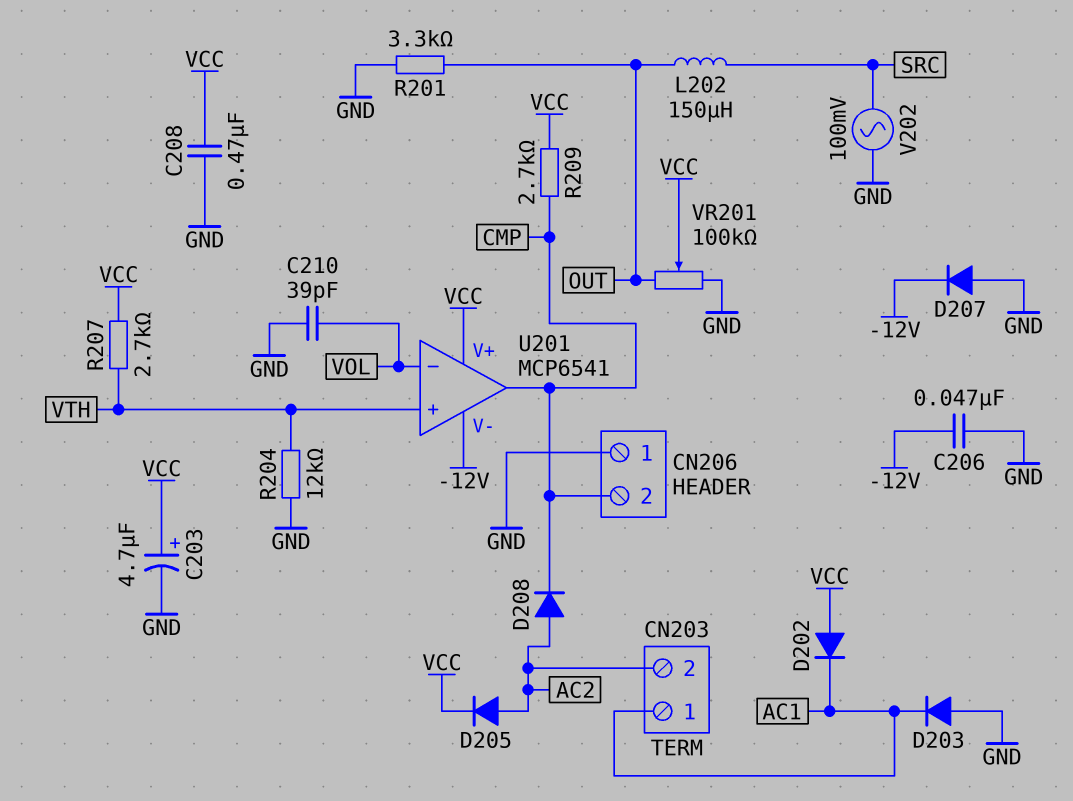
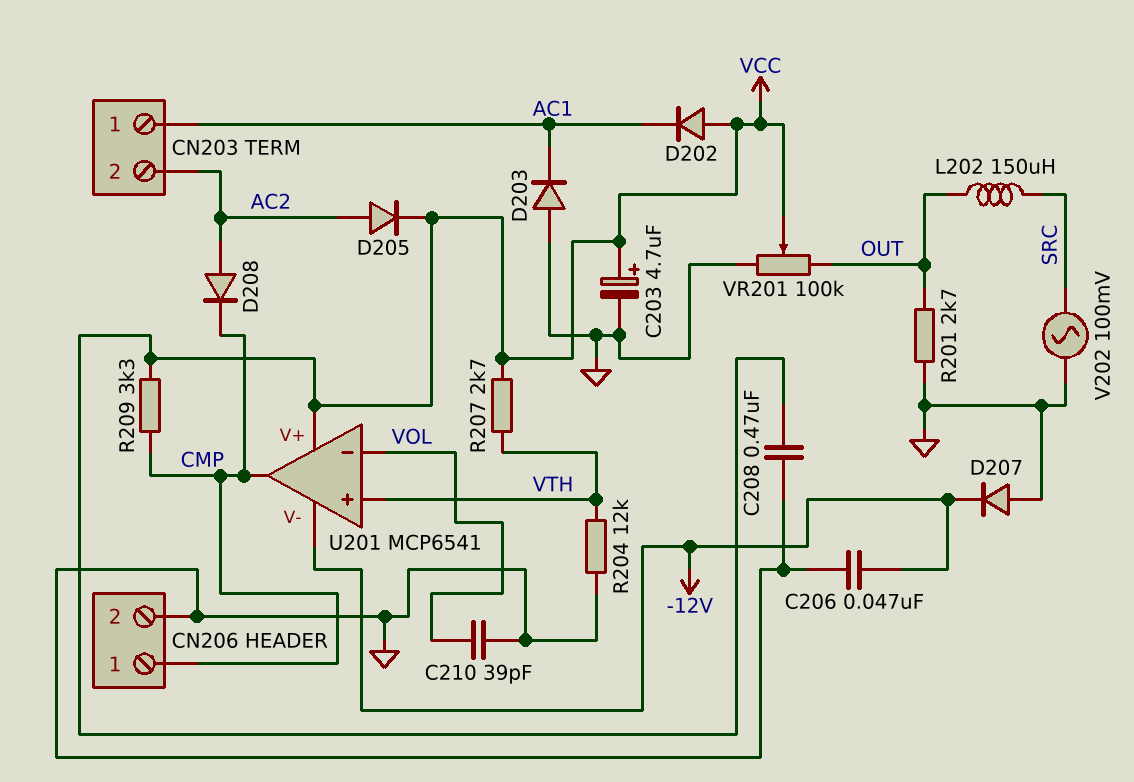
CN206 pin 1: GND -> CMP
CN206 pin 2: CMP -> GND
R201: 3.3k (GND, OUT) -> 2.7k (GND, OUT)
R209: 2.7k (CMP, VCC) -> 3.3k (CMP, VCC)

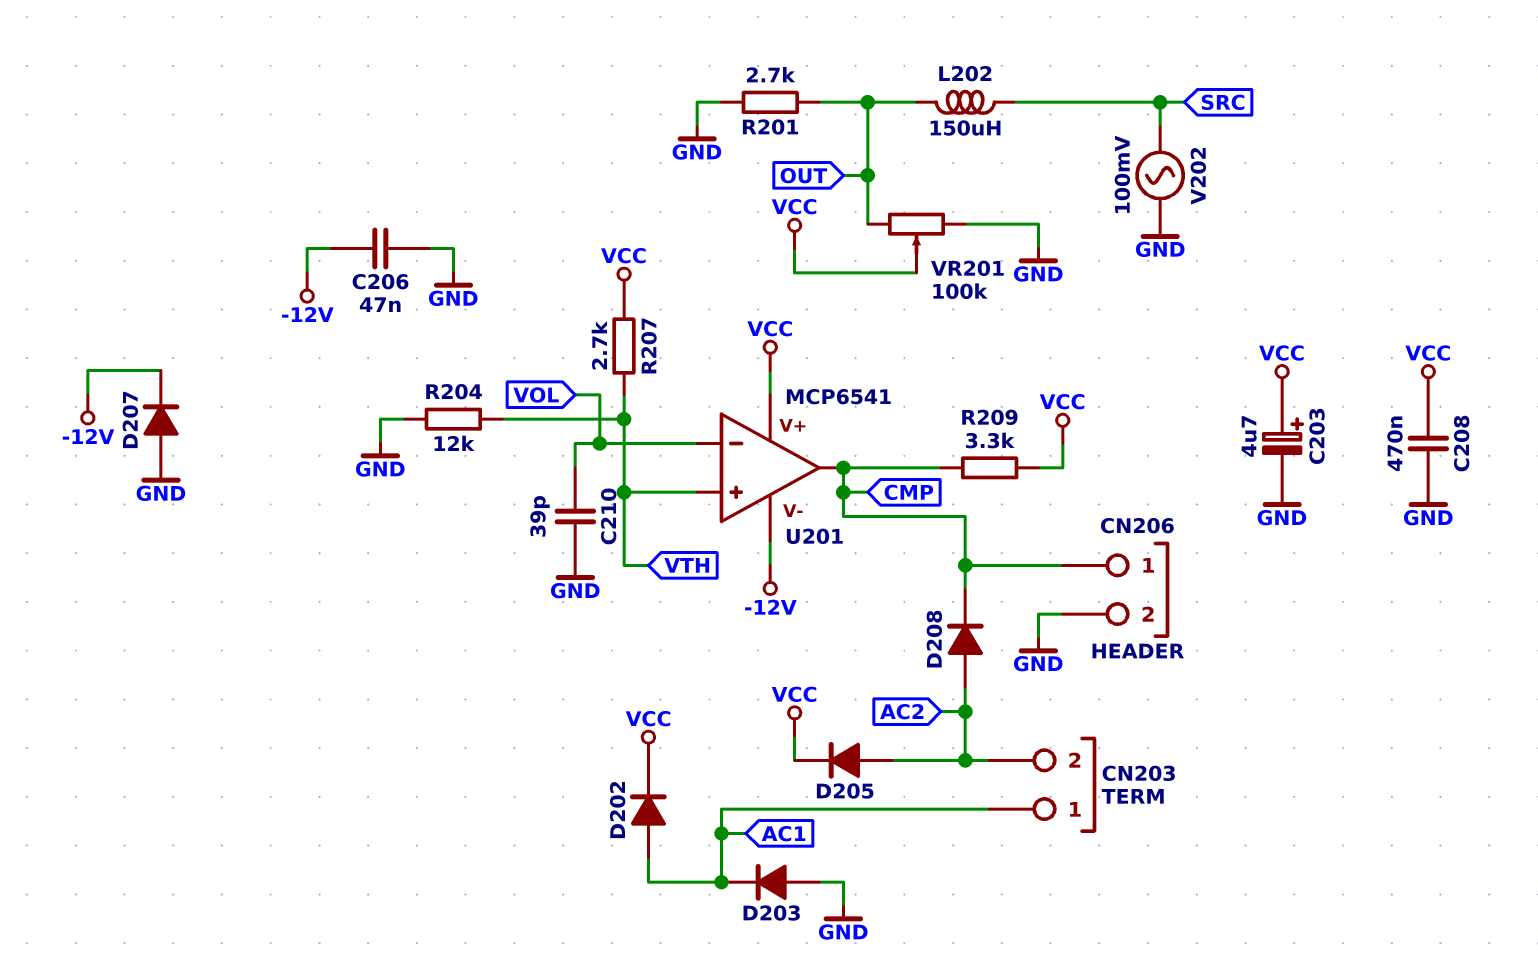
D202: diode (A VCC, K AC1) -> diode (A AC1, K VCC)

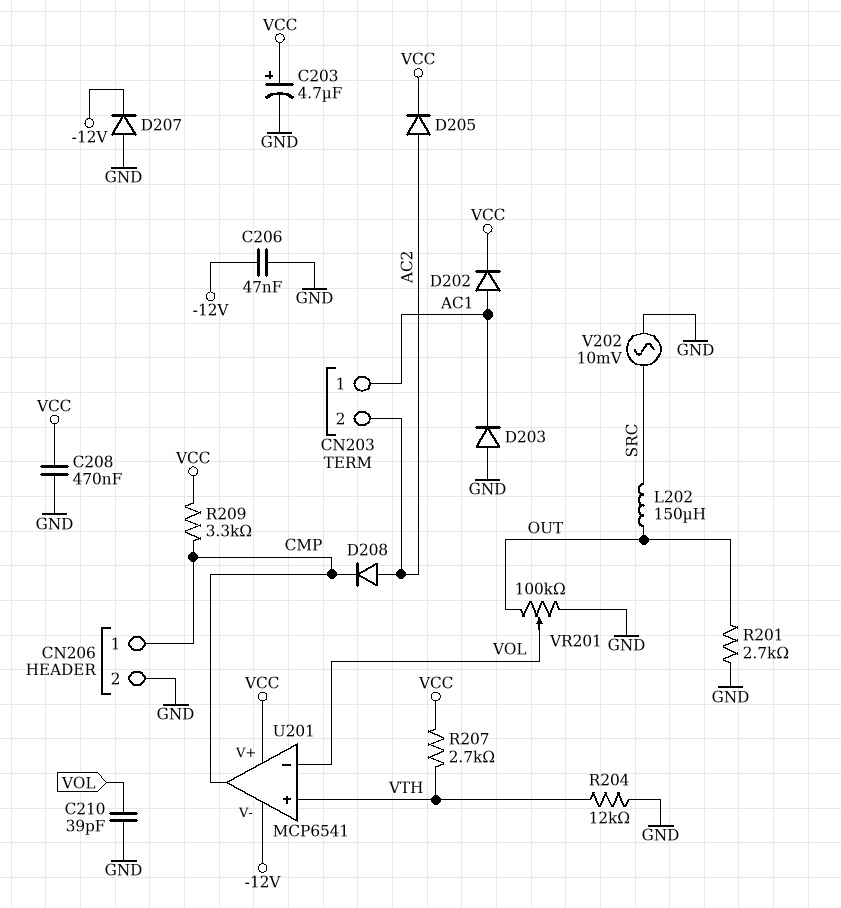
V202: AC 100mV (GND, SRC) -> AC 10mV (GND, SRC)
VR201: 100k (GND, OUT, wiper VCC) -> 100k (GND, OUT, wiper VOL)

